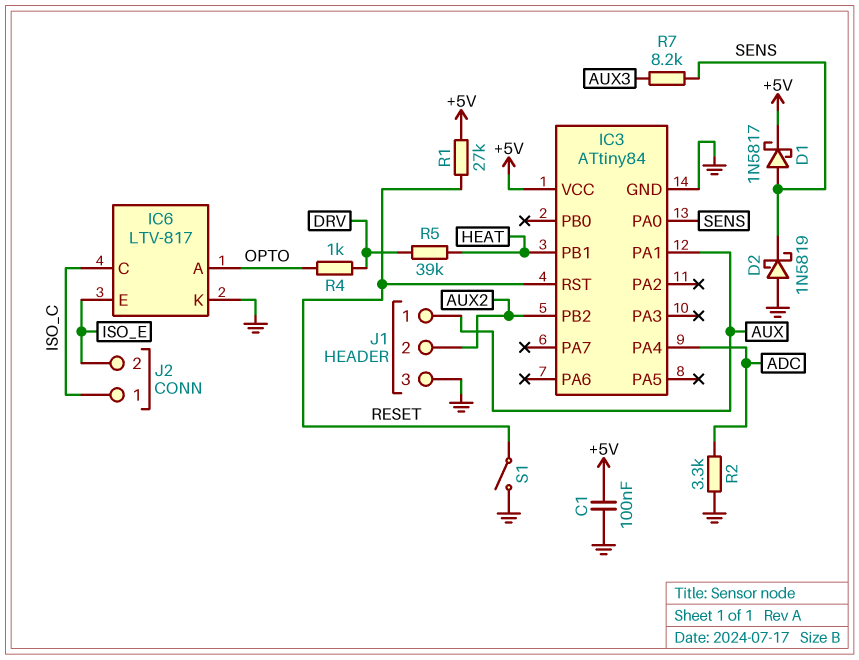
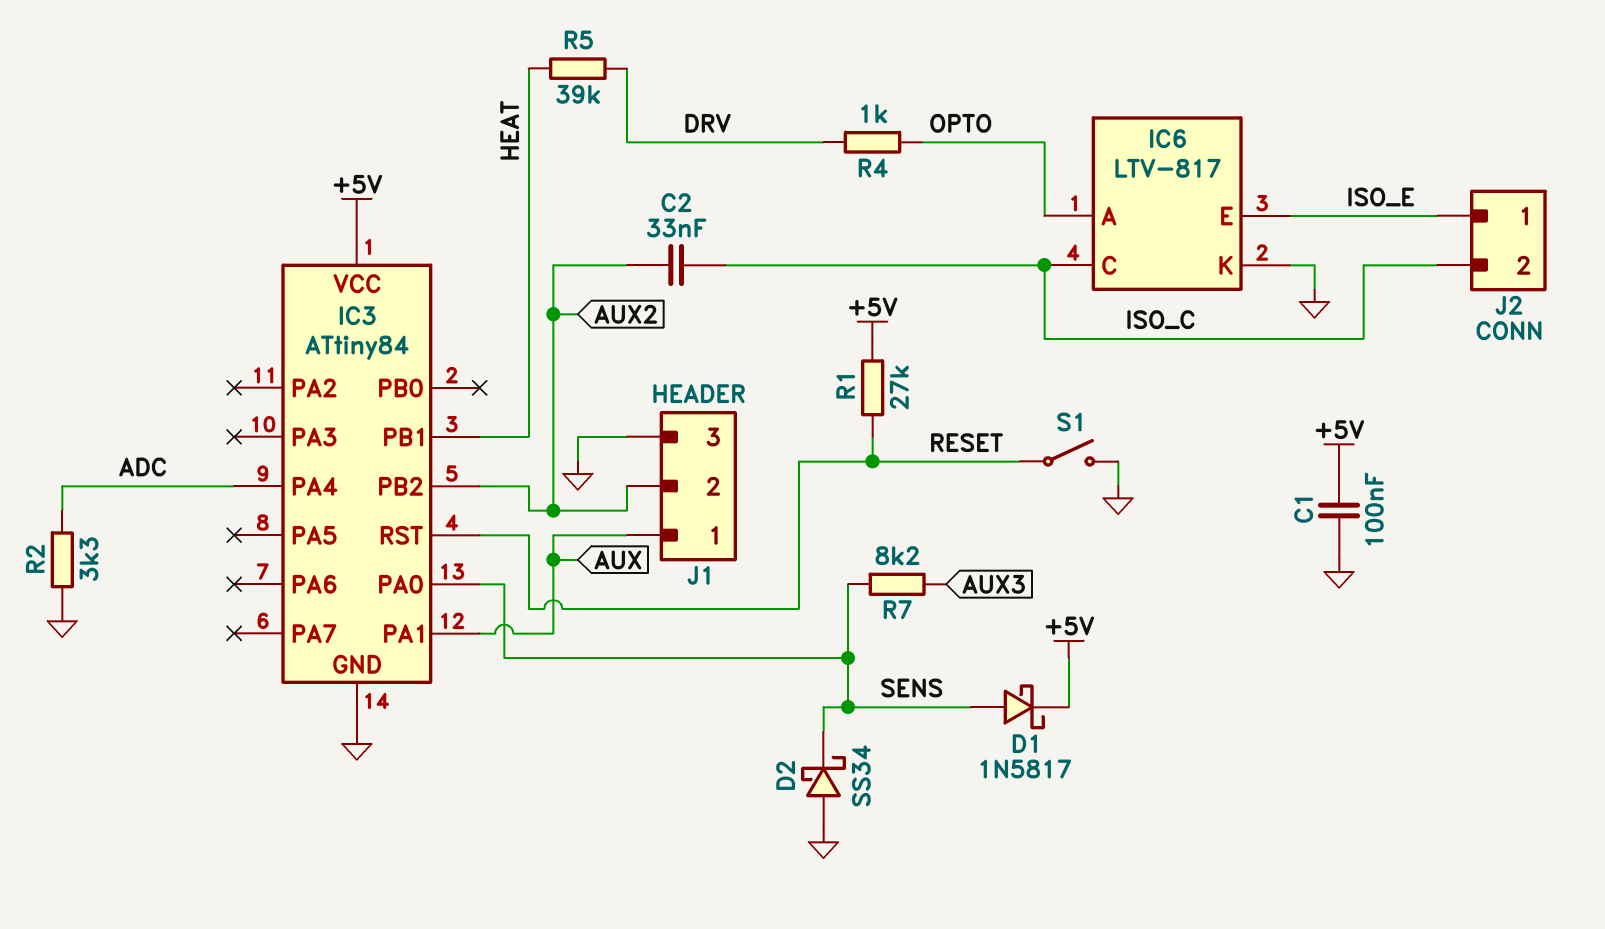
C2: none -> 33nF (AUX2, ISO_C)
D2: schottky 1N5819 (A GND, K SENS) -> schottky SS34 (A GND, K SENS)
J2 pin 1: ISO_C -> ISO_E
J2 pin 2: ISO_E -> ISO_C

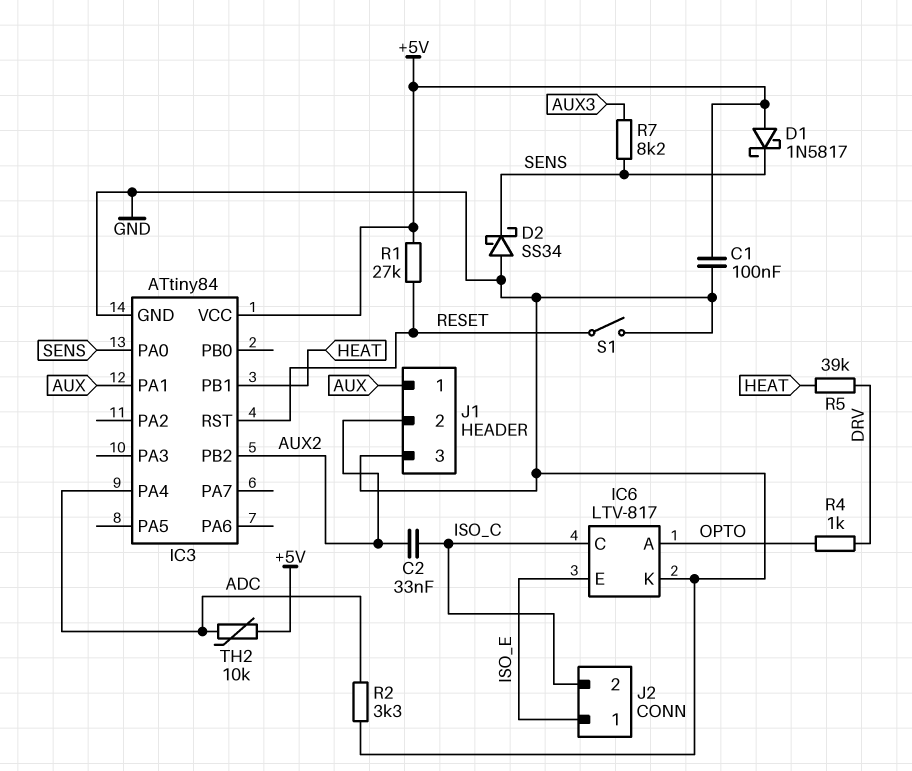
D1: schottky 1N5817 (A SENS, K +5V) -> schottky 1N5817 (A +5V, K SENS)
TH2: none -> 10k (+5V, ADC)

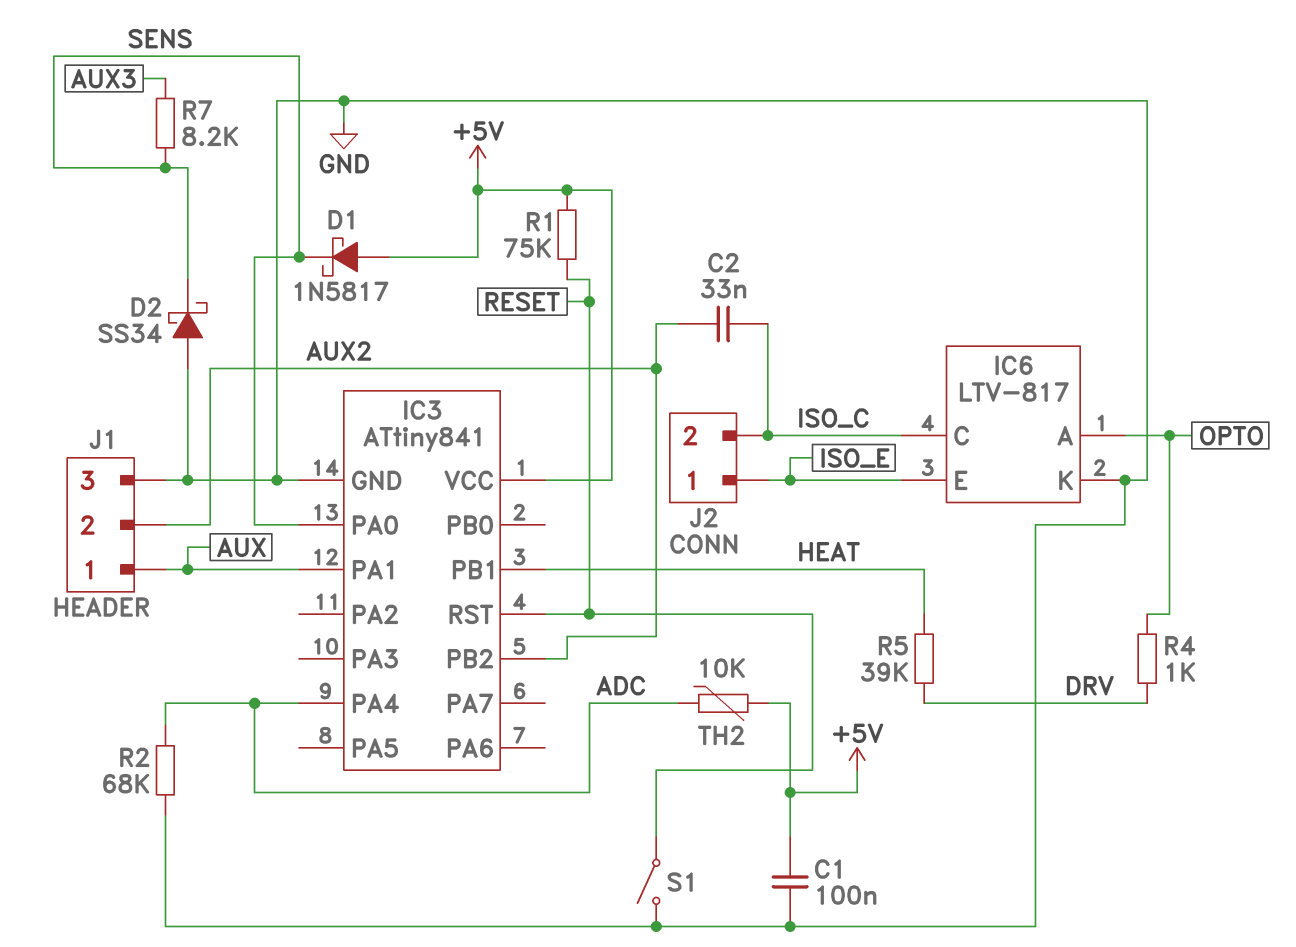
IC3: ATtiny84 -> ATtiny841
R1: 27k (+5V, RESET) -> 75k (+5V, RESET)
R2: 3.3k (ADC, GND) -> 68k (ADC, GND)

